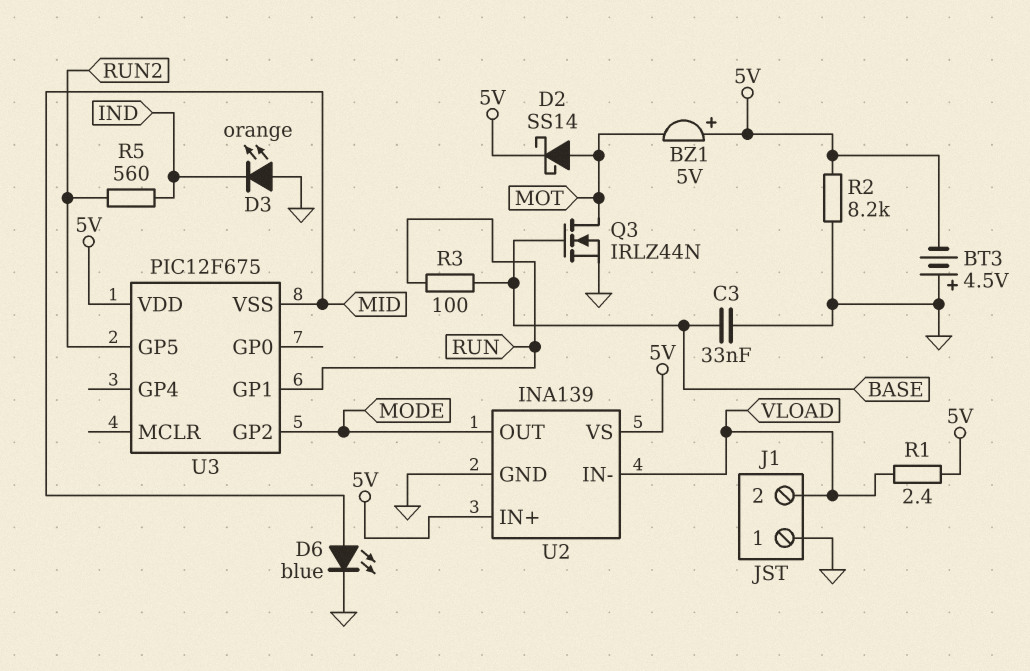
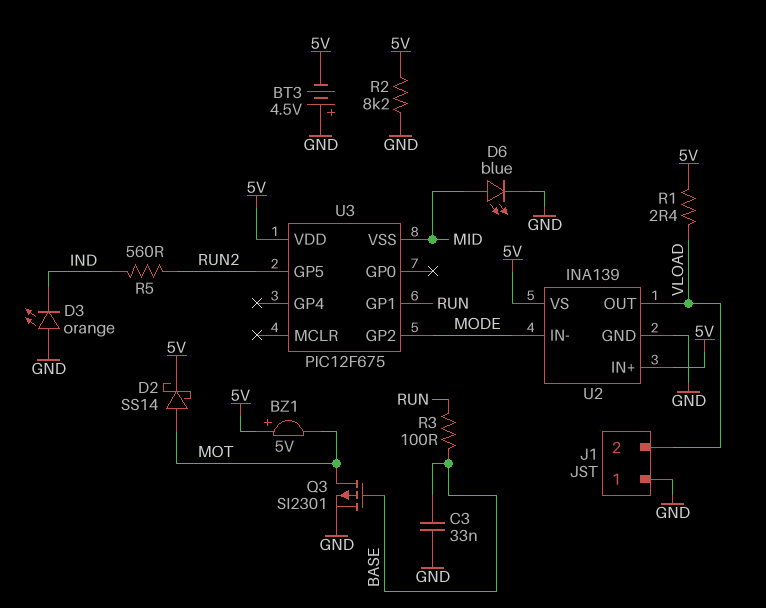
Q3: NMOS IRLZ44N (G BASE, D MOT, S GND) -> PMOS SI2301 (G BASE, D MOT, S GND)
U2 pin IN-: VLOAD -> MODE
U2 pin OUT: MODE -> VLOAD

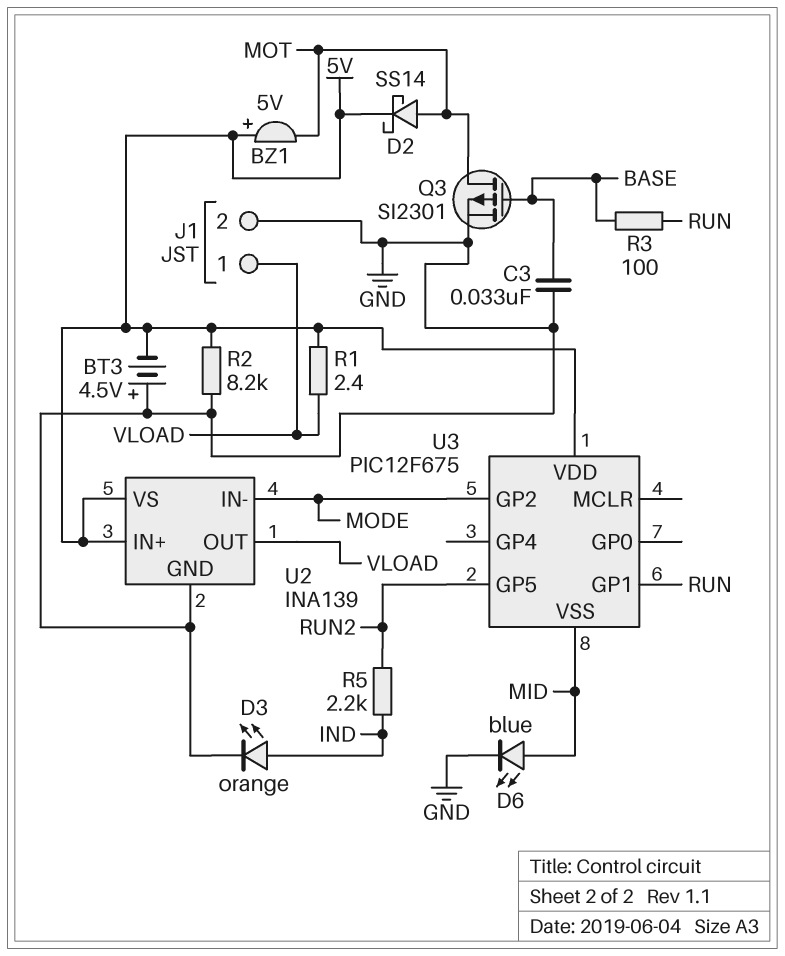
D3: LED orange (A GND, K IND) -> LED orange (A IND, K GND)
J1 pin 1: GND -> VLOAD
J1 pin 2: VLOAD -> GND
R5: 560 (IND, RUN2) -> 2.2k (IND, RUN2)

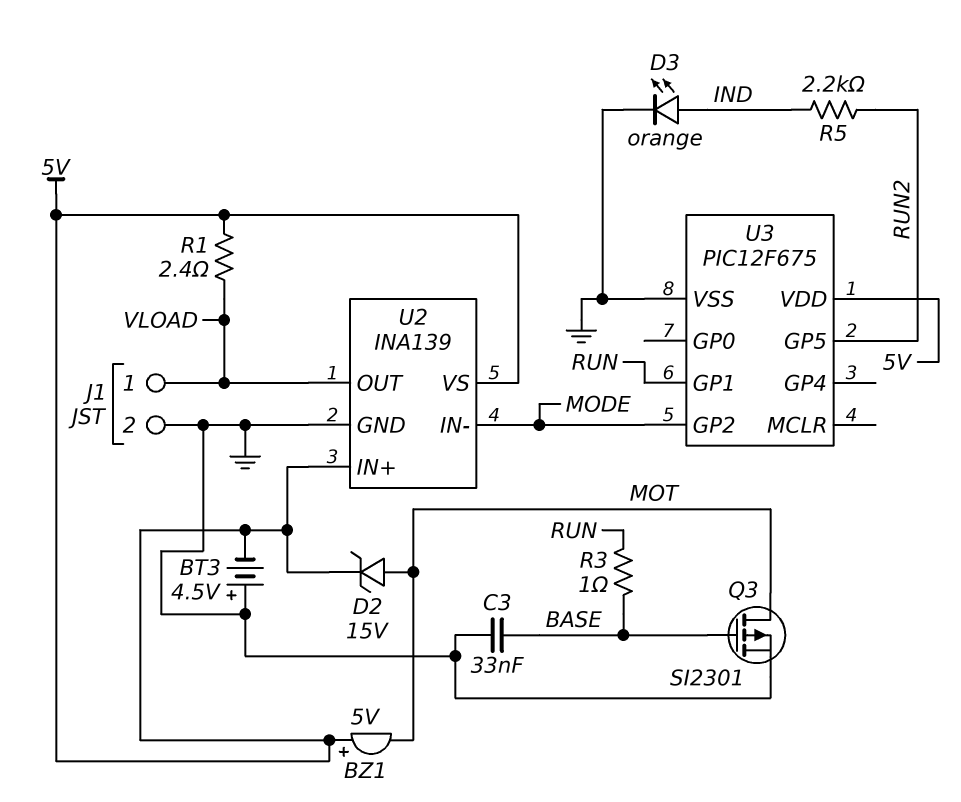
D2: schottky SS14 (A MOT, K 5V) -> zener 15V (A MOT, K 5V)
D6: LED blue (A MID, K GND) -> none
R2: 8.2k (5V, GND) -> none
R3: 100 (BASE, RUN) -> 1 (BASE, RUN)
U3 pin VSS: MID -> GND

